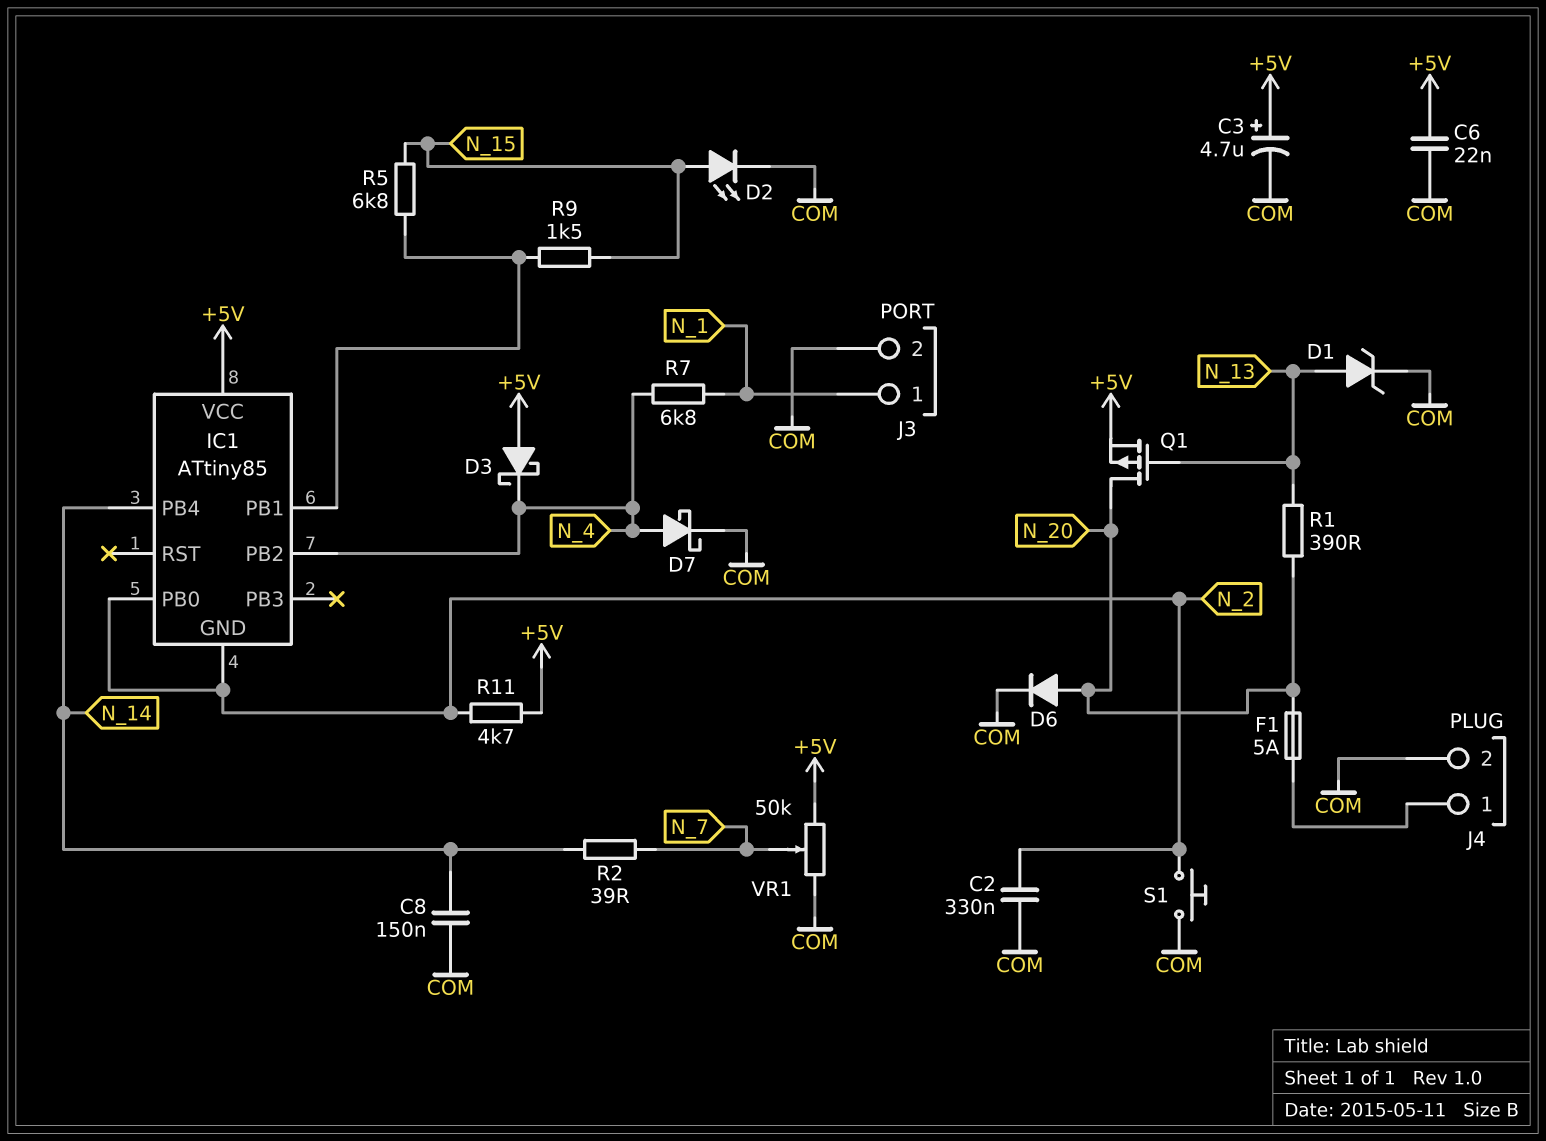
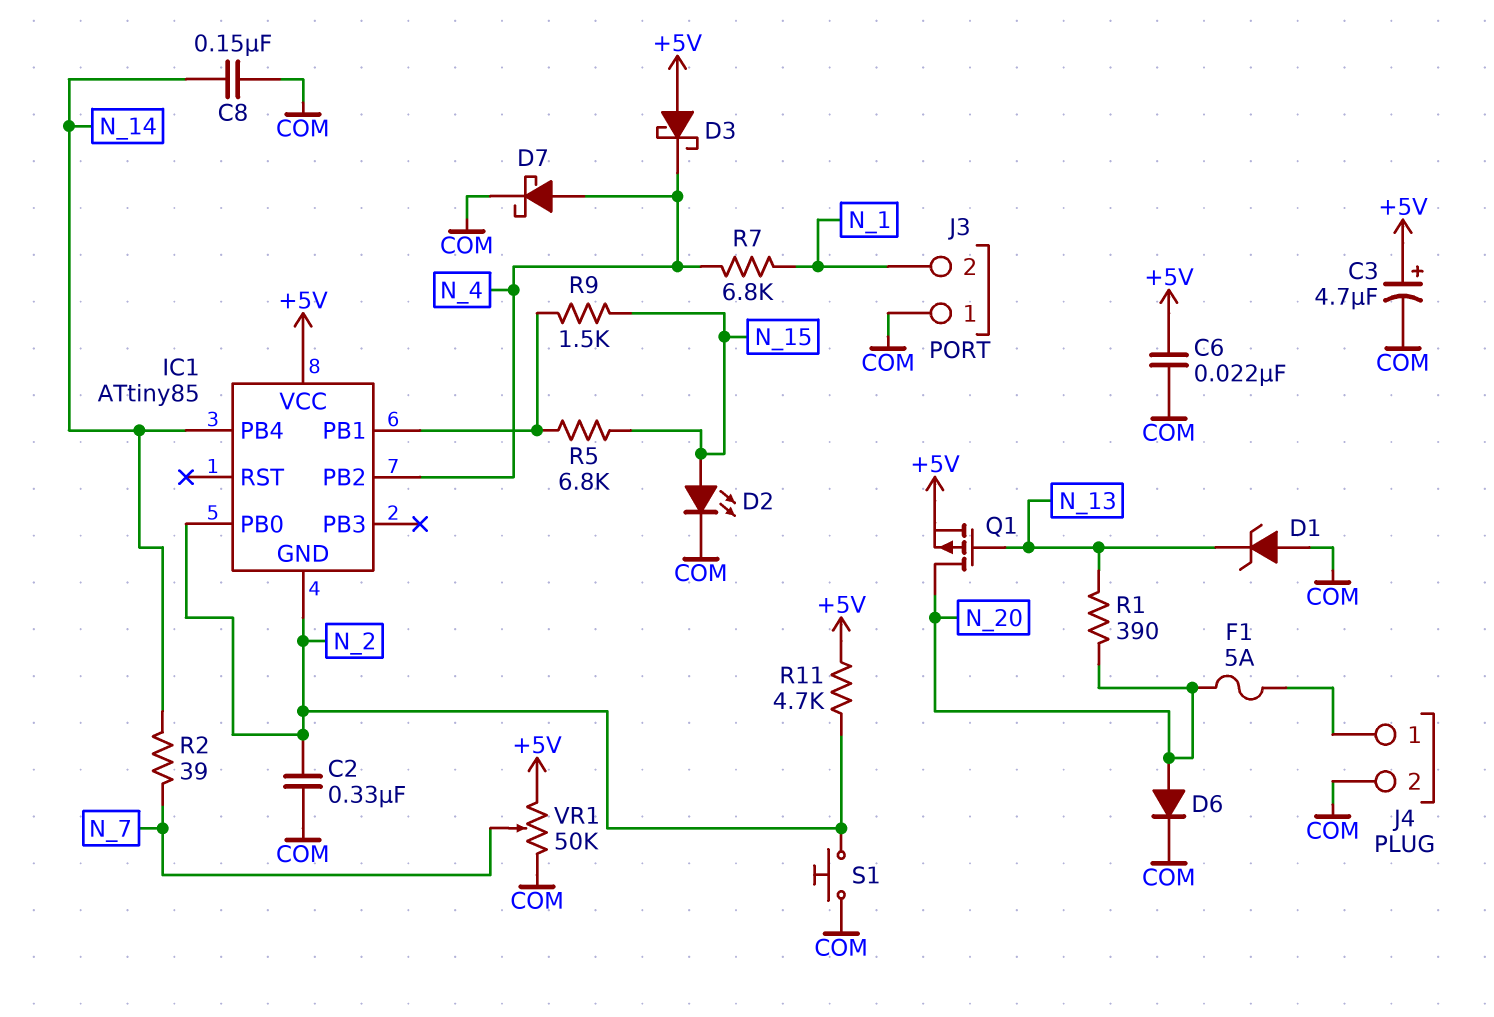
D1: zener (A N_13, K COM) -> zener (A COM, K N_13)
J3 pin 1: N_1 -> COM
J3 pin 2: COM -> N_1

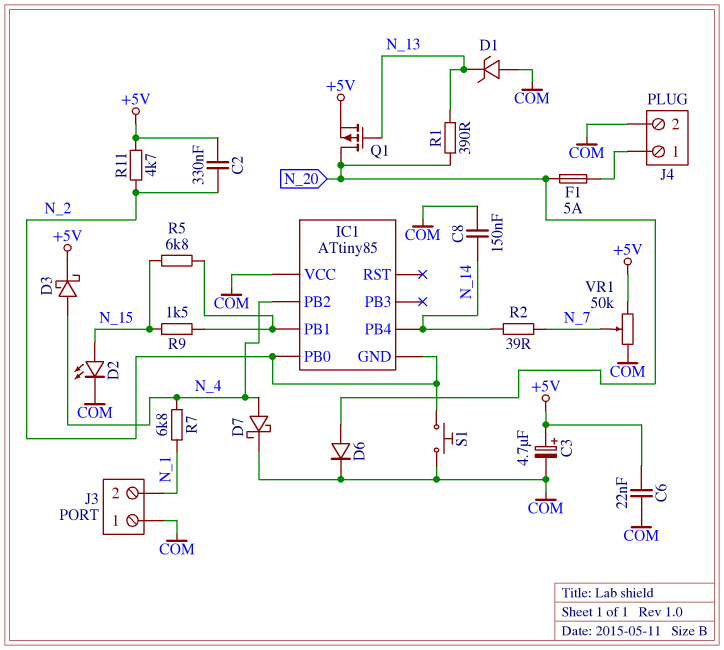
C2: 330nF (COM, N_2) -> 330nF (+5V, N_2)
D3: schottky (A +5V, K N_4) -> schottky (A N_4, K +5V)
IC1 pin VCC: +5V -> COM

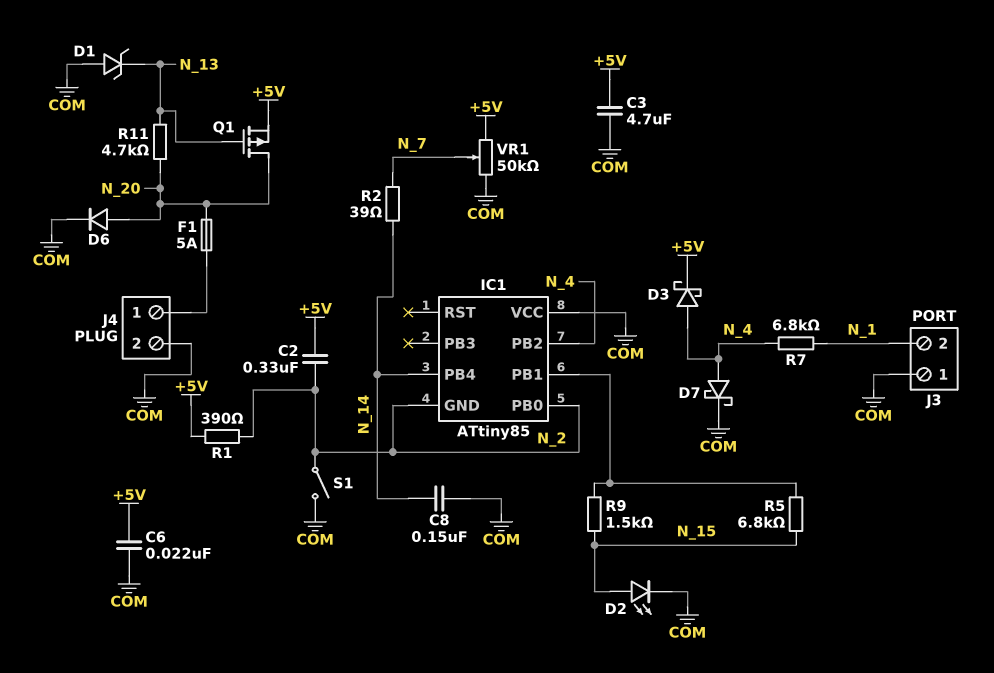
C3: 4.7uF (plus +5V, minus COM) -> 4.7uF (+5V, COM)
R1: 390 (N_13, N_20) -> 390 (+5V, N_2)
R11: 4.7k (+5V, N_2) -> 4.7k (N_13, N_20)
S1: button (COM, N_2) -> switch (COM, N_2)

